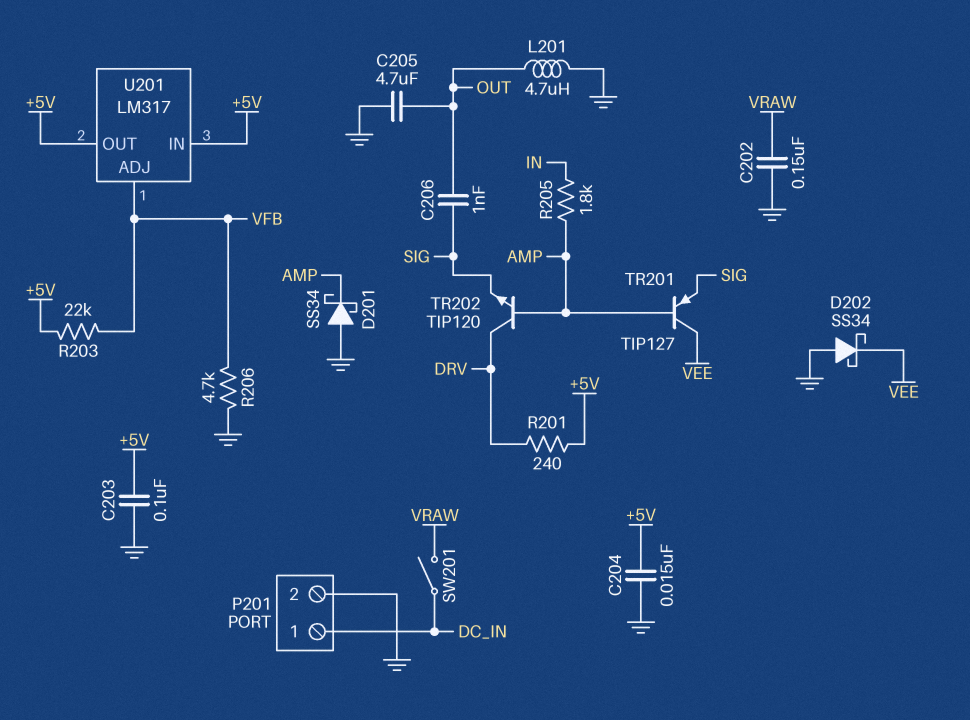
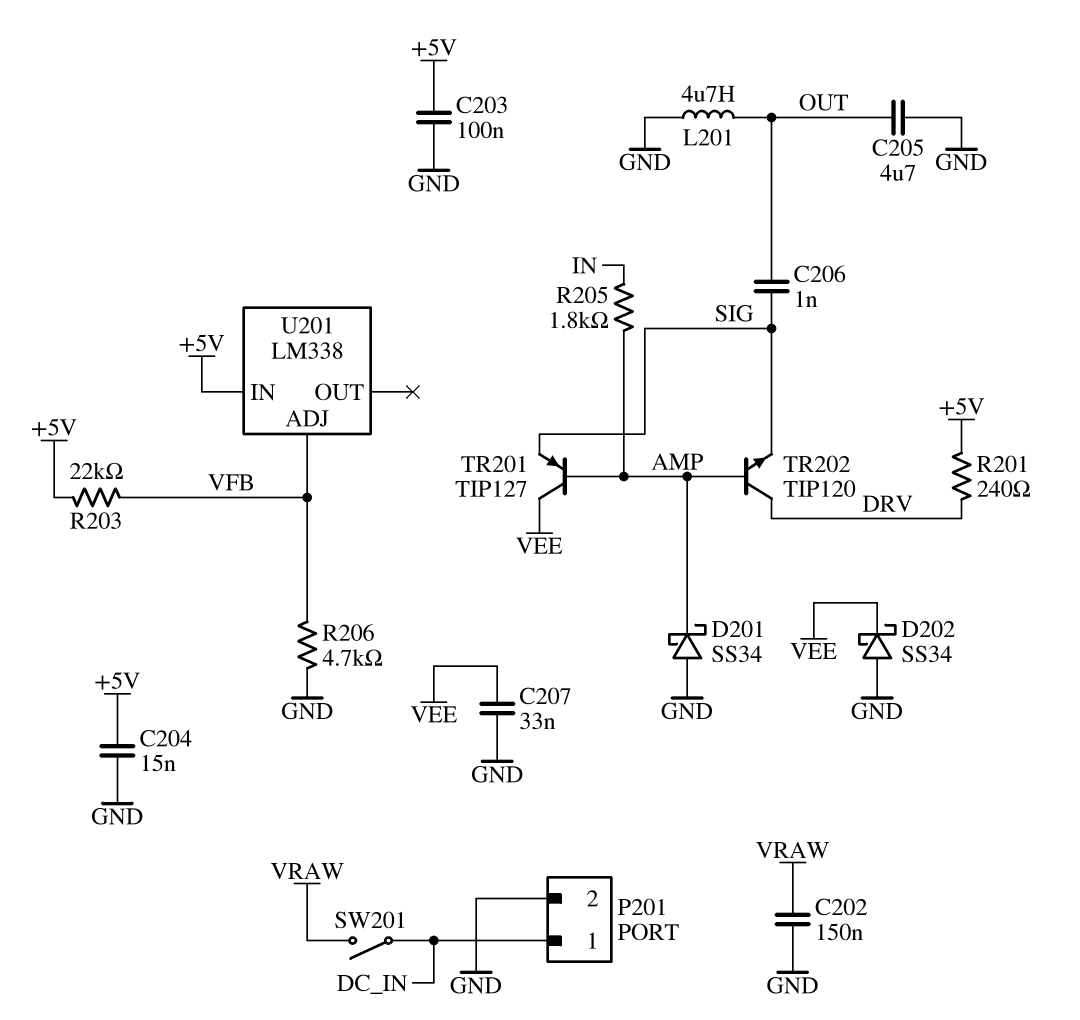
C207: none -> 33nF (GND, VEE)
U201: LM317 -> LM338
U201 pin OUT: +5V -> none

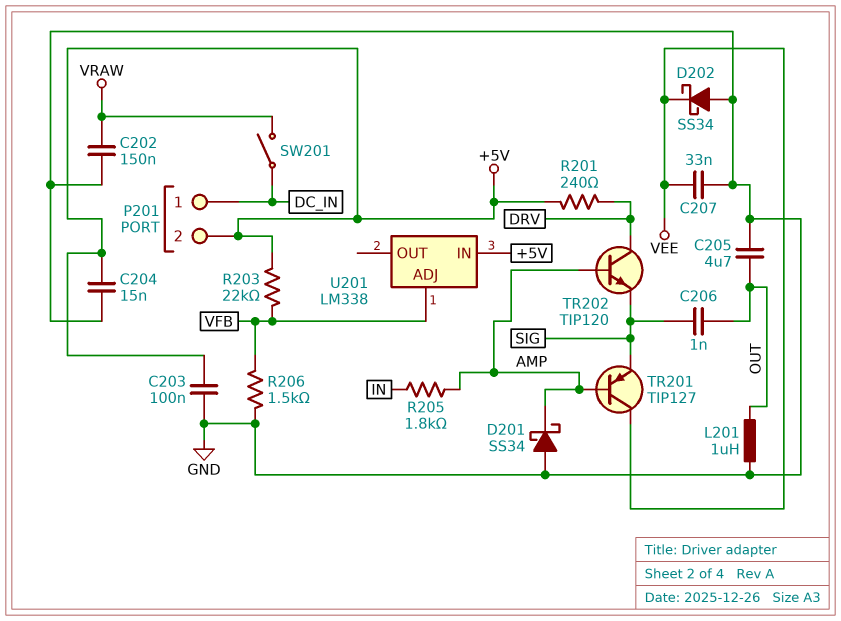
L201: 4.7uH (GND, OUT) -> 1uH (GND, OUT)
P201 pin 2: GND -> +5V
R206: 4.7k (GND, VFB) -> 1.5k (GND, VFB)

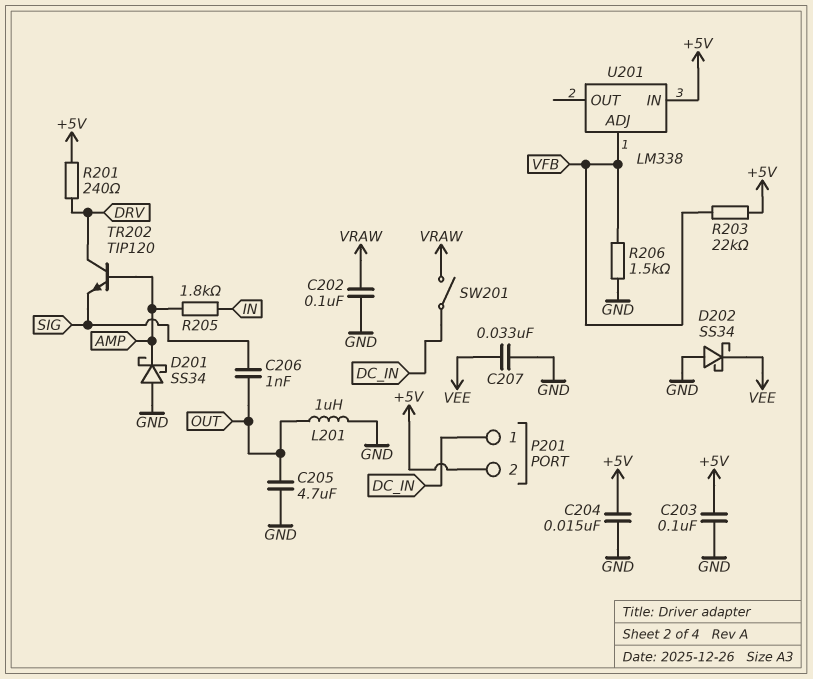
C202: 150nF (GND, VRAW) -> 100nF (GND, VRAW)
TR201: PNP TIP127 (B AMP, C VEE, E SIG) -> none

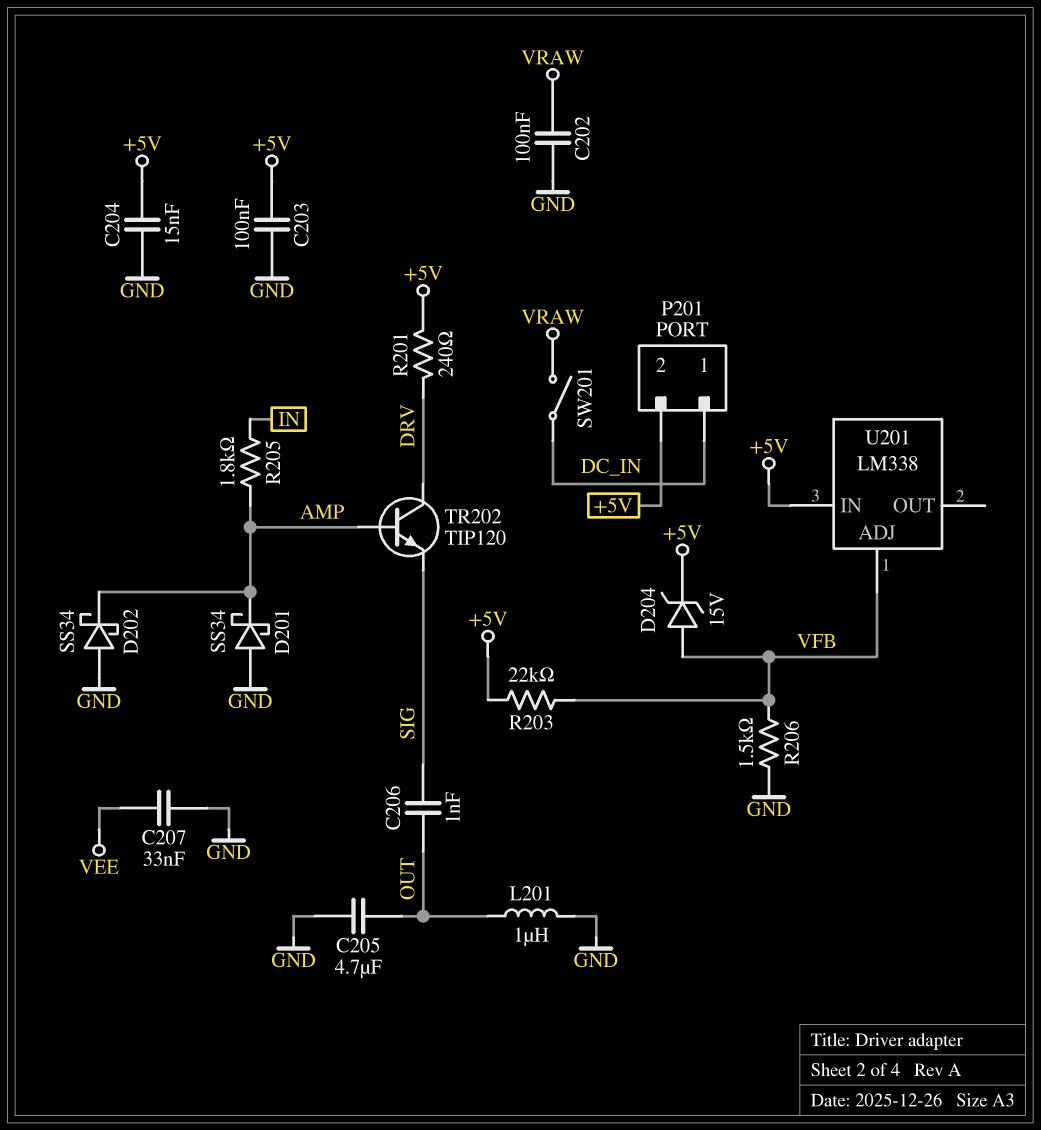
D202: schottky SS34 (A GND, K VEE) -> schottky SS34 (A GND, K AMP)
D204: none -> zener 15V (A VFB, K +5V)

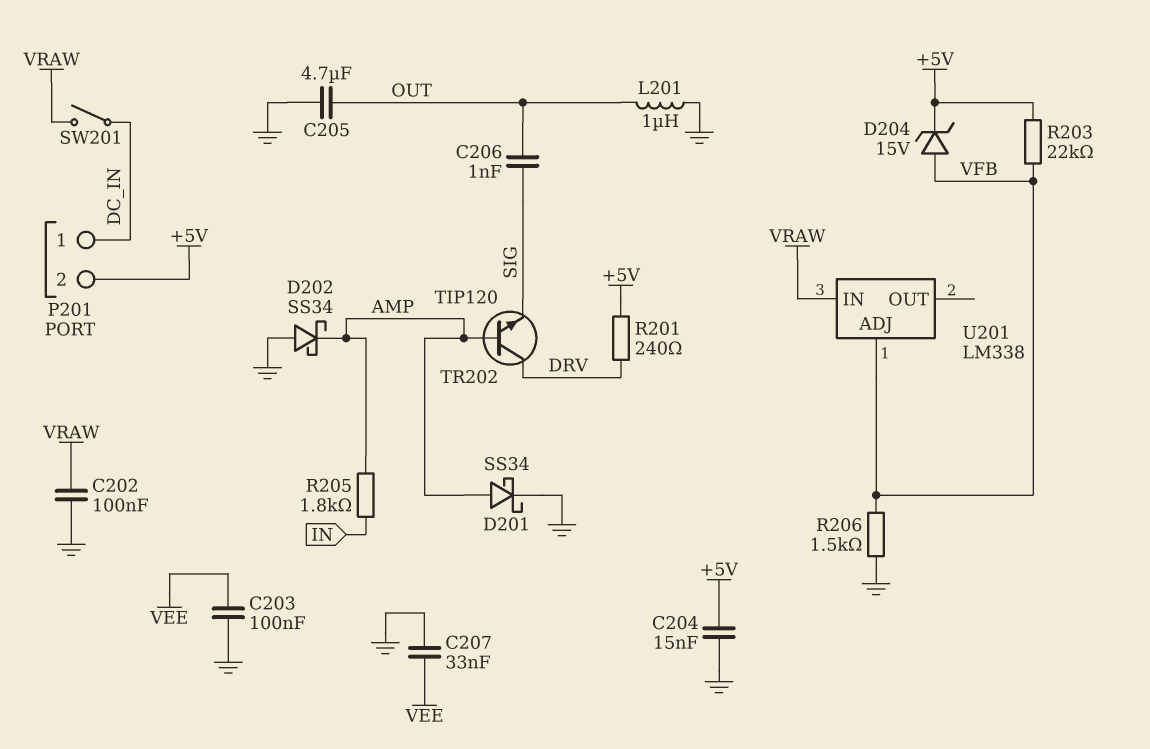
C203: 100nF (+5V, GND) -> 100nF (GND, VEE)
D201: schottky SS34 (A GND, K AMP) -> schottky SS34 (A AMP, K GND)
U201 pin IN: +5V -> VRAW

